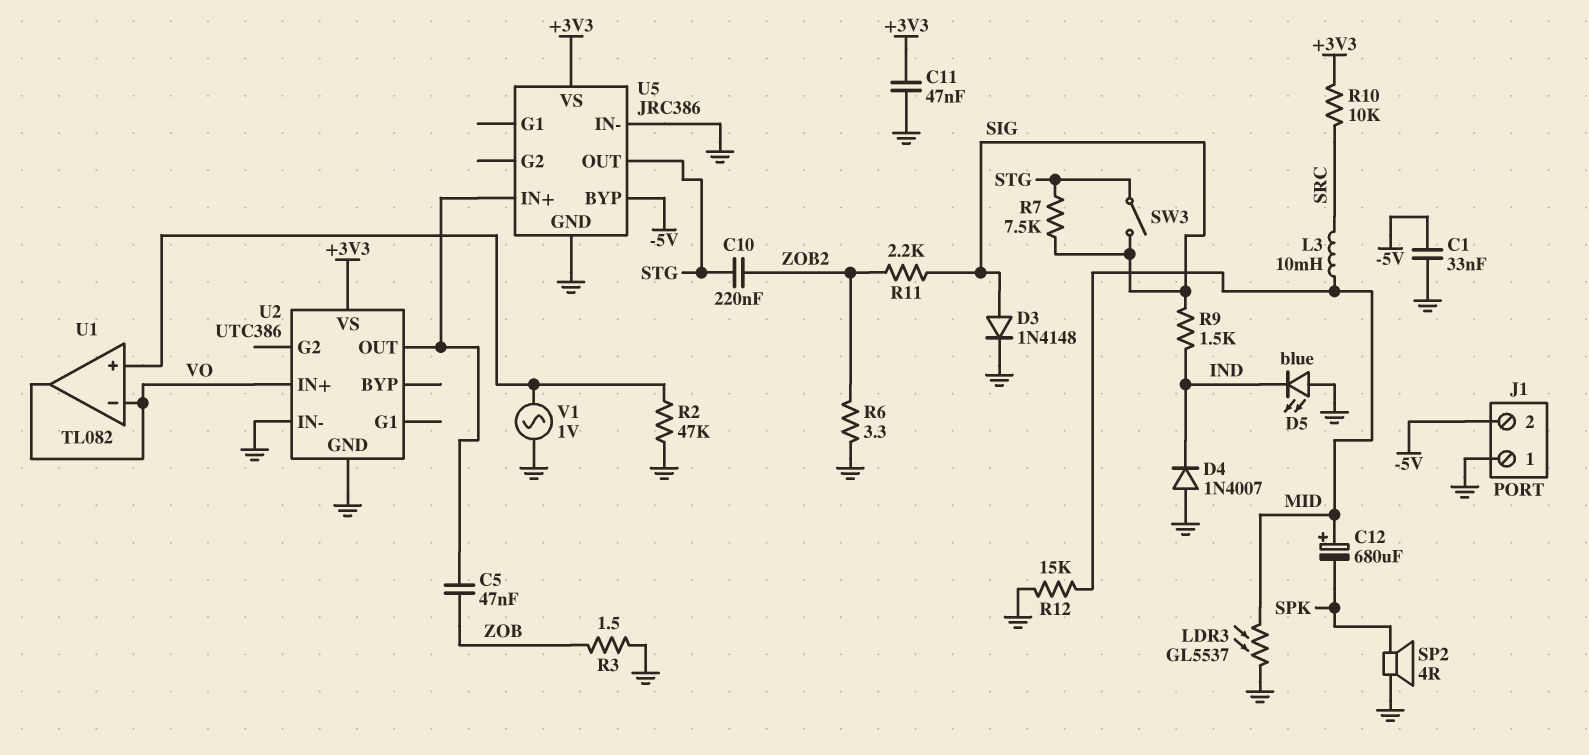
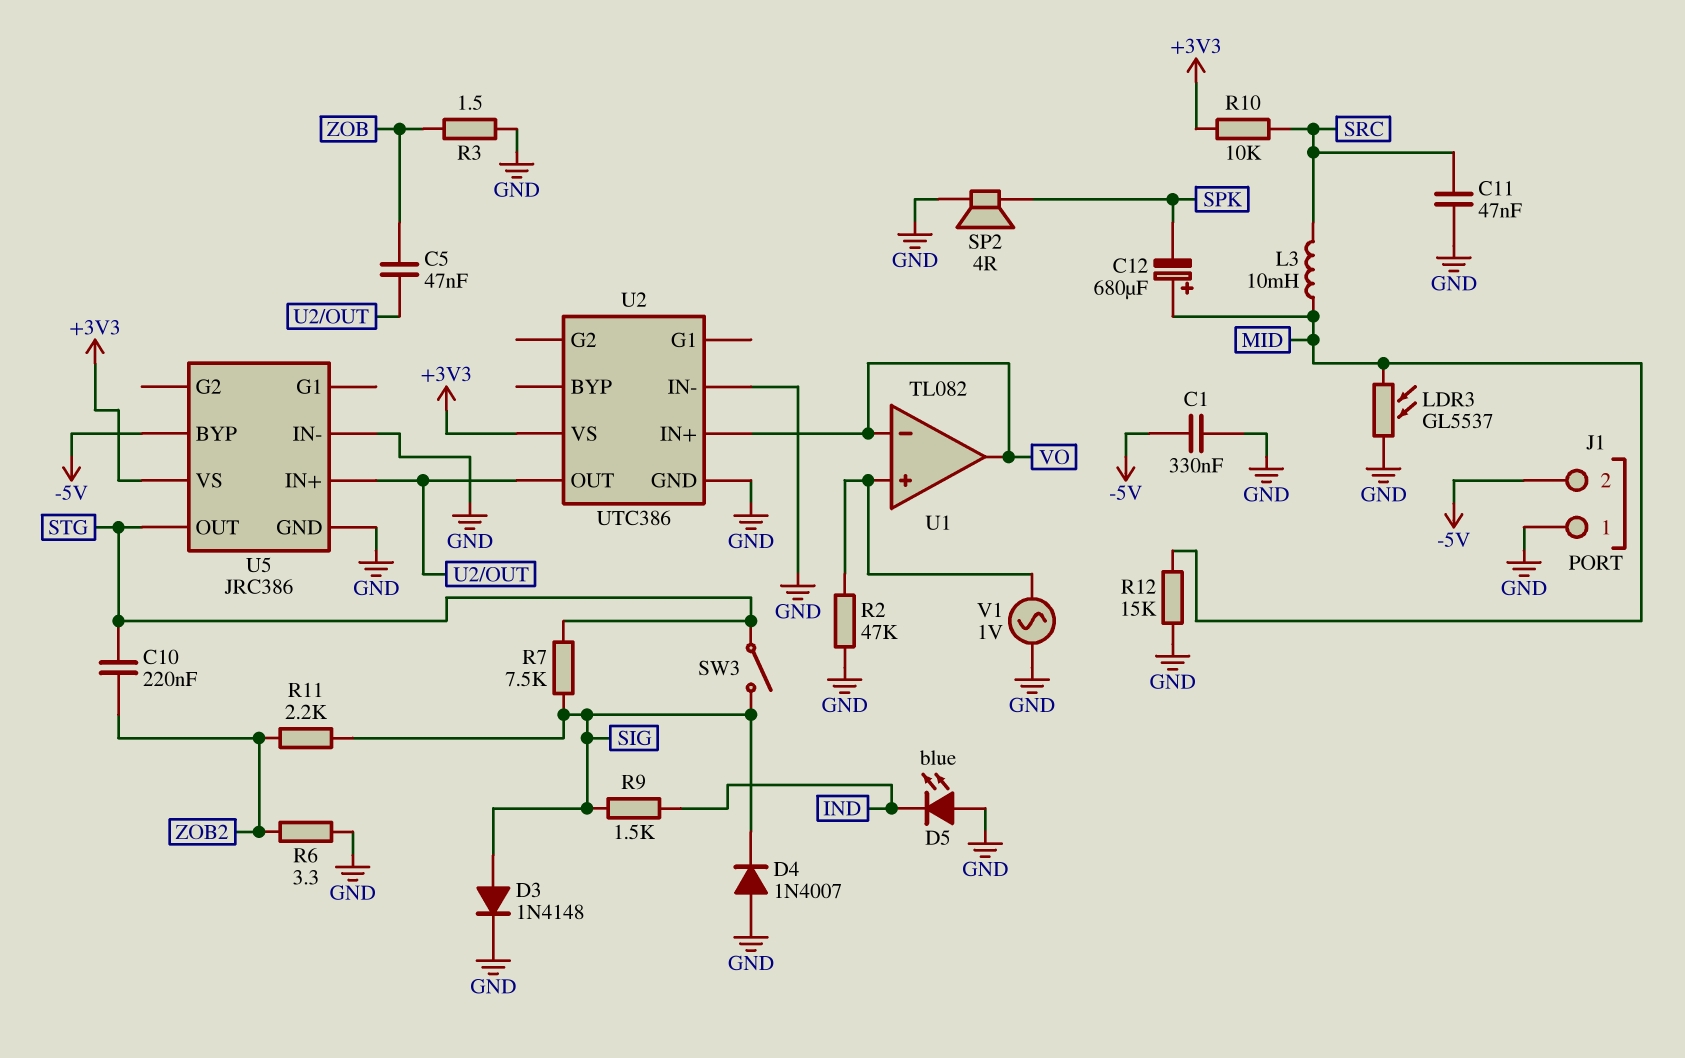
C1: 33nF (-5V, GND) -> 330nF (-5V, GND)
C11: 47nF (+3V3, GND) -> 47nF (GND, SRC)
D4: diode 1N4007 (A GND, K IND) -> diode 1N4007 (A GND, K SIG)

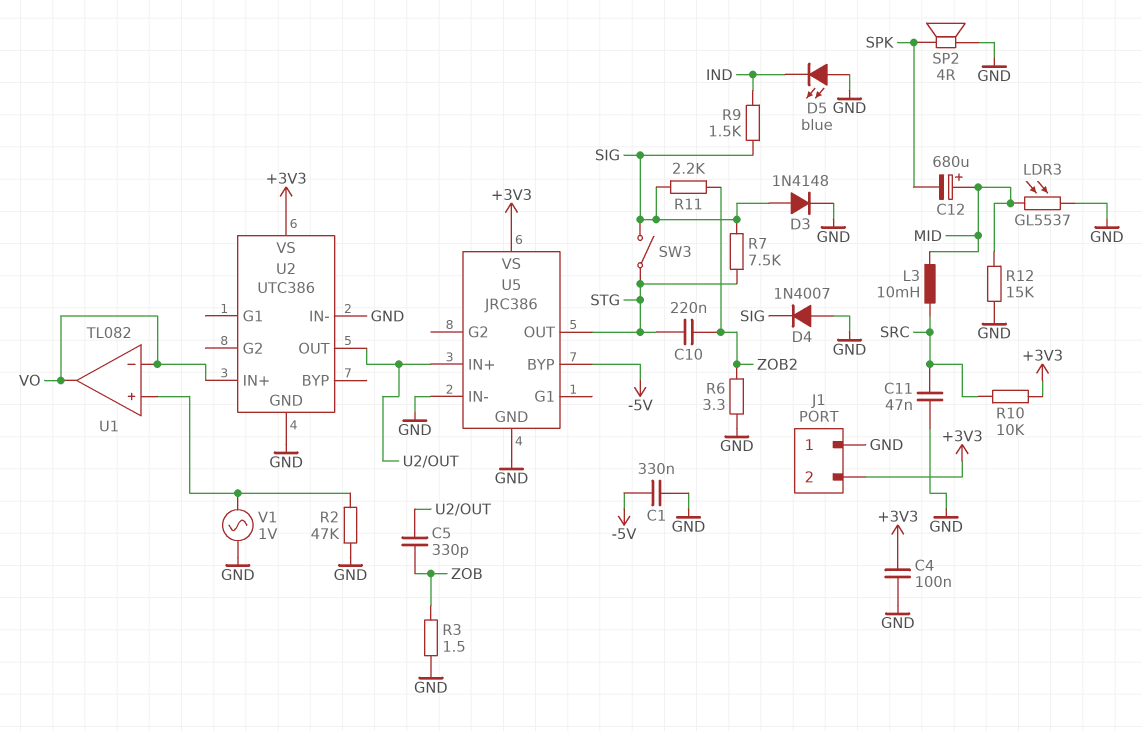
C4: none -> 100nF (+3V3, GND)
C5: 47nF (U2/OUT, ZOB) -> 330pF (U2/OUT, ZOB)
J1 pin 2: -5V -> +3V3

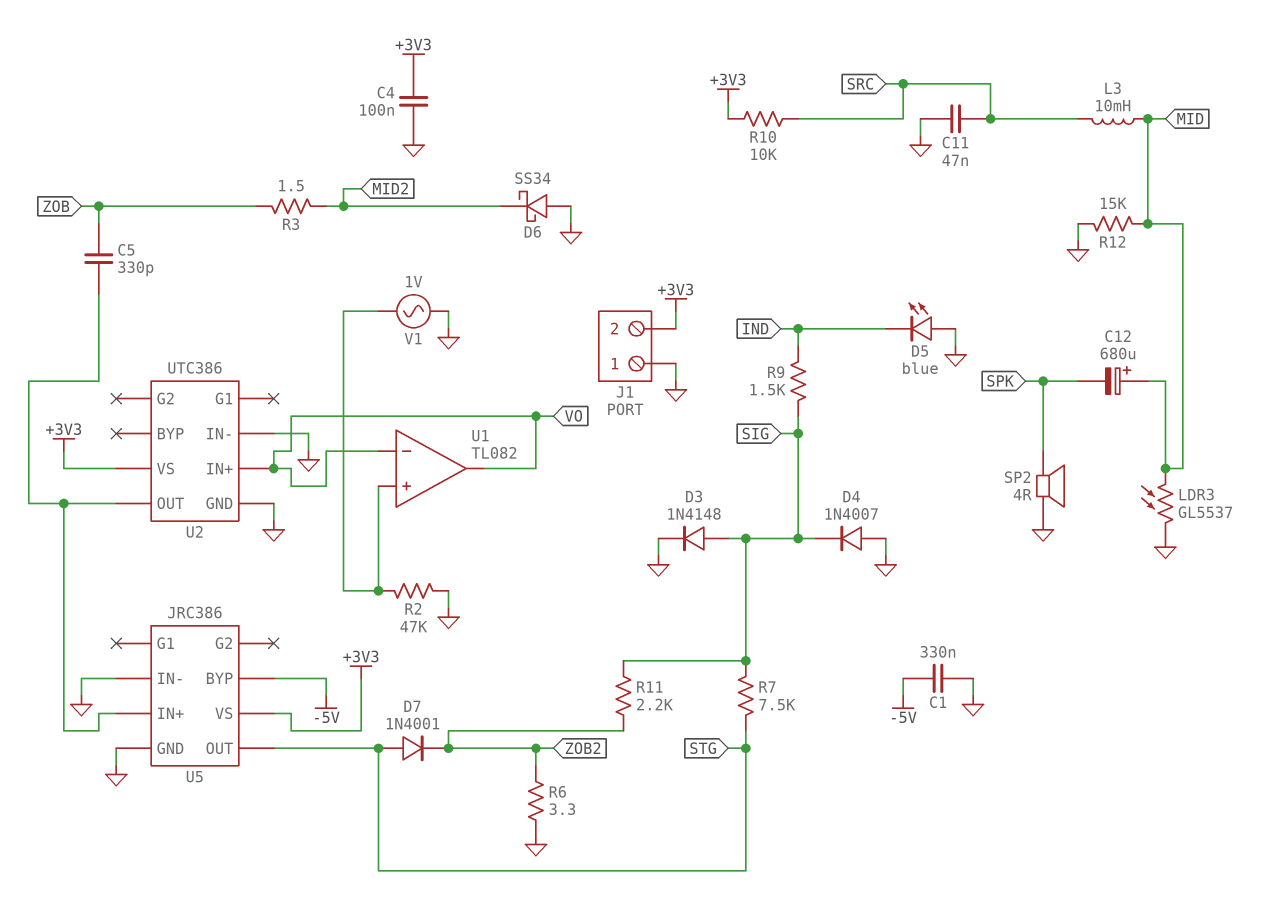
C10: 220nF (STG, ZOB2) -> none
D6: none -> schottky SS34 (A GND, K MID2)
D7: none -> diode 1N4001 (A STG, K ZOB2)
R3: 1.5 (GND, ZOB) -> 1.5 (MID2, ZOB)
SW3: switch (SIG, STG) -> none

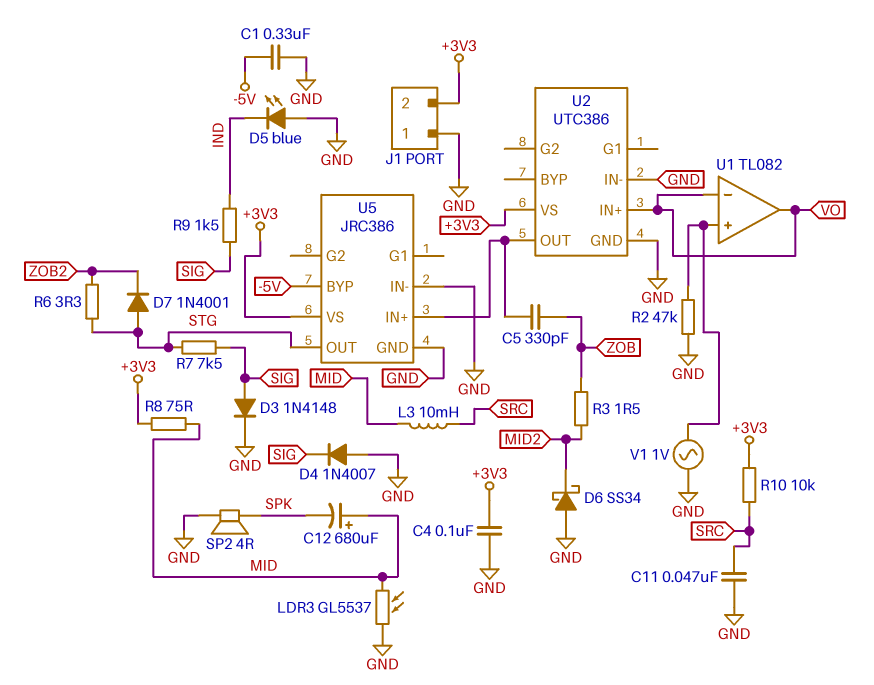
R6: 3.3 (GND, ZOB2) -> 3.3 (STG, ZOB2)
R8: none -> 75 (+3V3, MID)
R11: 2.2k (SIG, ZOB2) -> none
R12: 15k (GND, MID) -> none

